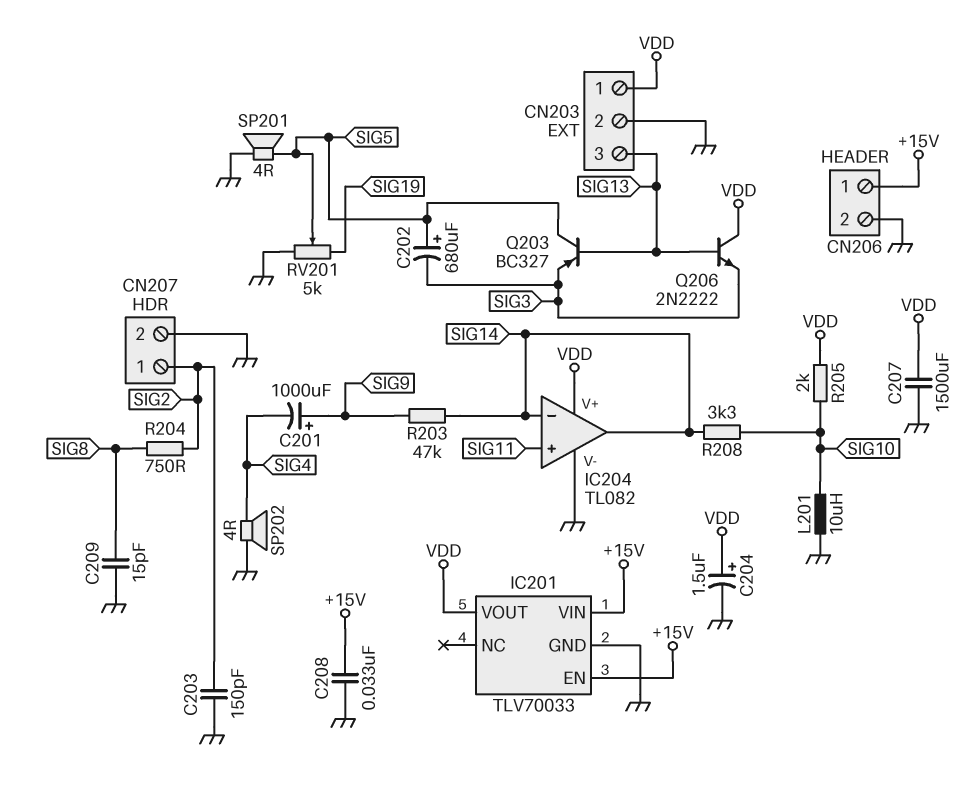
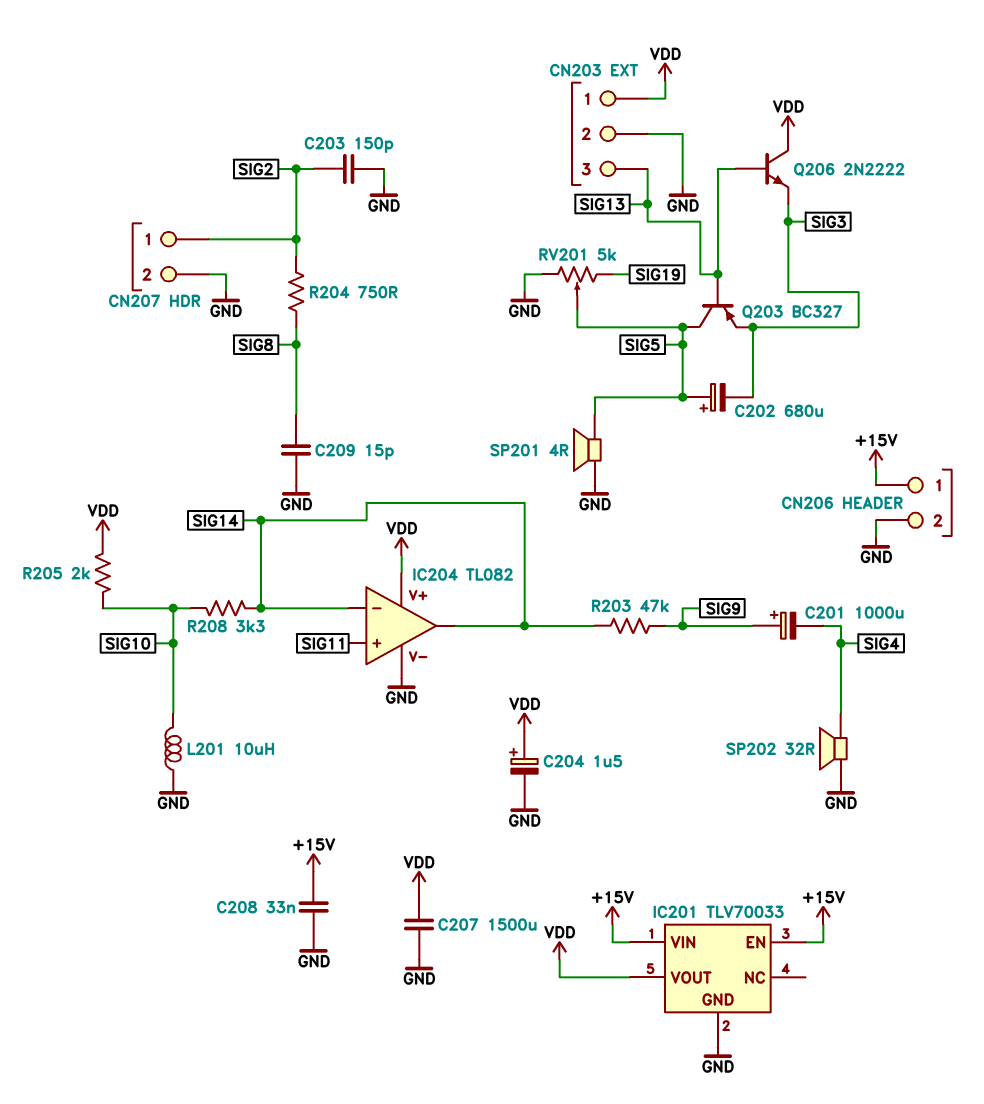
SP202: speaker 4R (GND, SIG4) -> speaker 32R (GND, SIG4)

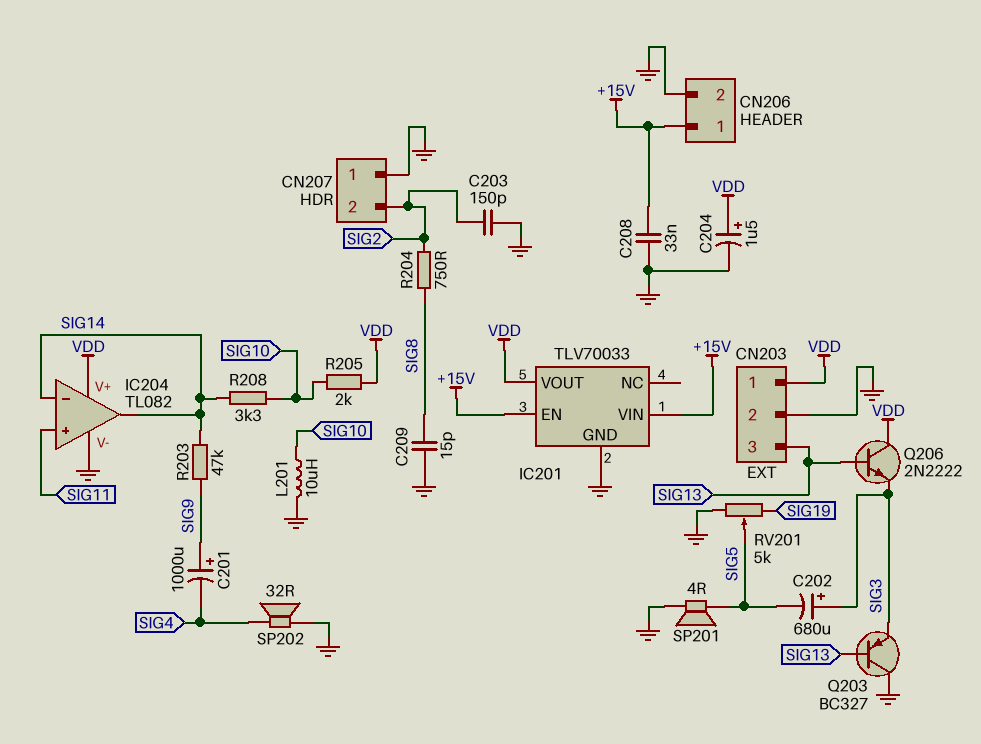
C202: 680uF (plus SIG5, minus SIG3) -> 680uF (plus SIG3, minus SIG5)
C207: 1500uF (GND, VDD) -> none
CN207 pin 1: SIG2 -> GND
CN207 pin 2: GND -> SIG2
Q203: PNP BC327 (B SIG13, C SIG5, E SIG3) -> PNP BC327 (B SIG13, C GND, E SIG3)

